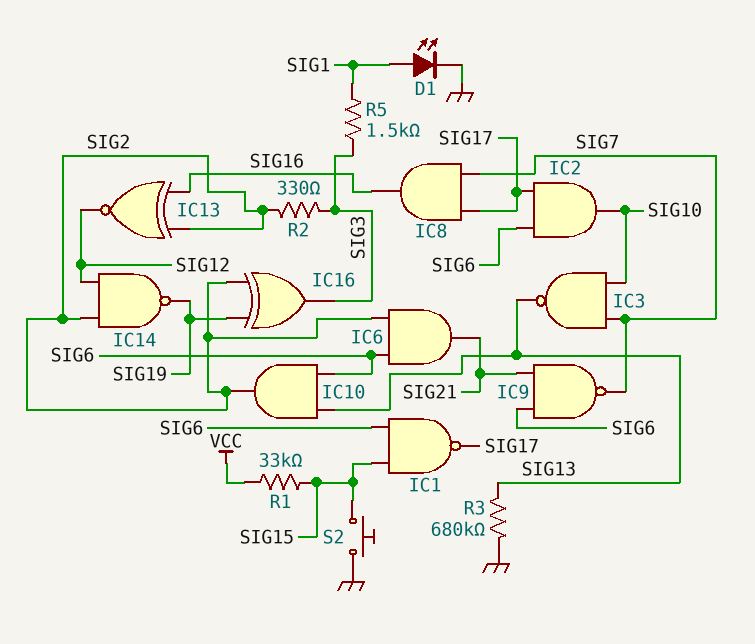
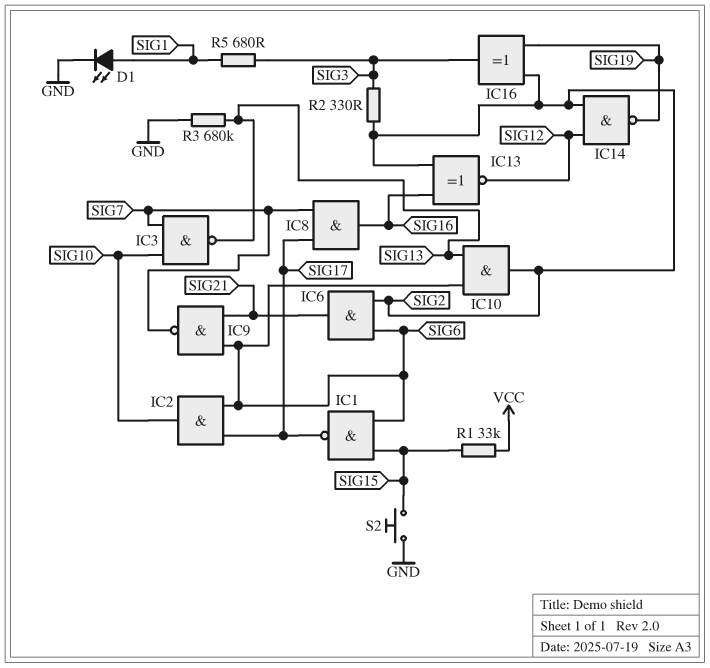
R5: 1.5k (SIG1, SIG3) -> 680 (SIG1, SIG3)

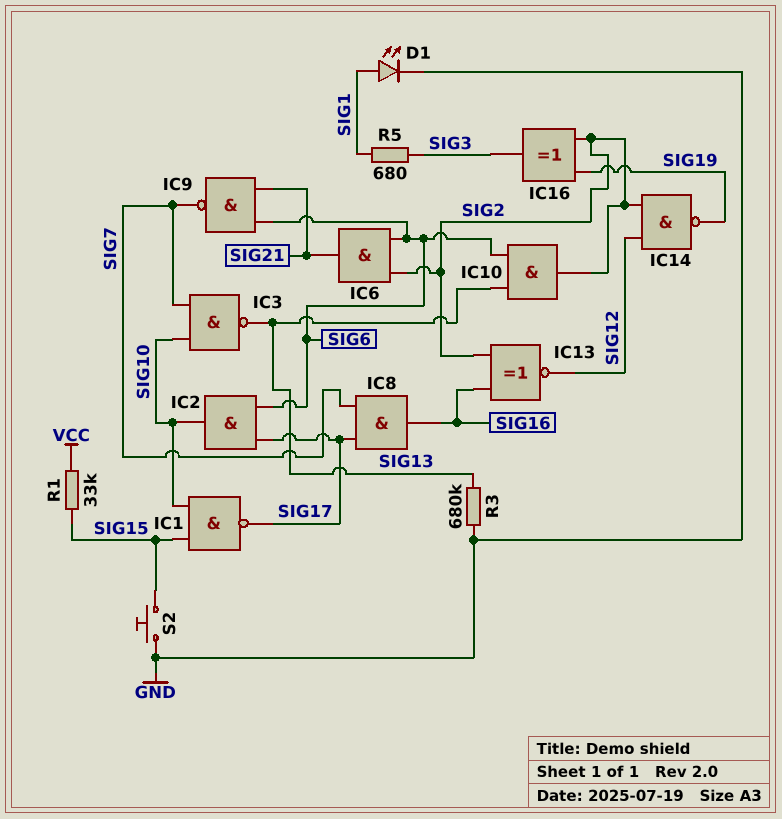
IC1: NAND (in SIG6, in SIG15, out SIG17) -> NAND (in SIG10, in SIG15, out SIG17)
R2: 330 (SIG2, SIG3) -> none

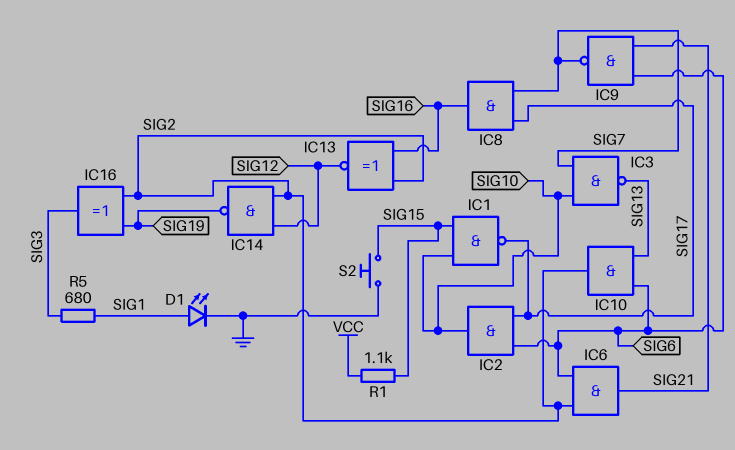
R1: 33k (SIG15, VCC) -> 1.1k (SIG15, VCC)
R3: 680k (GND, SIG13) -> none

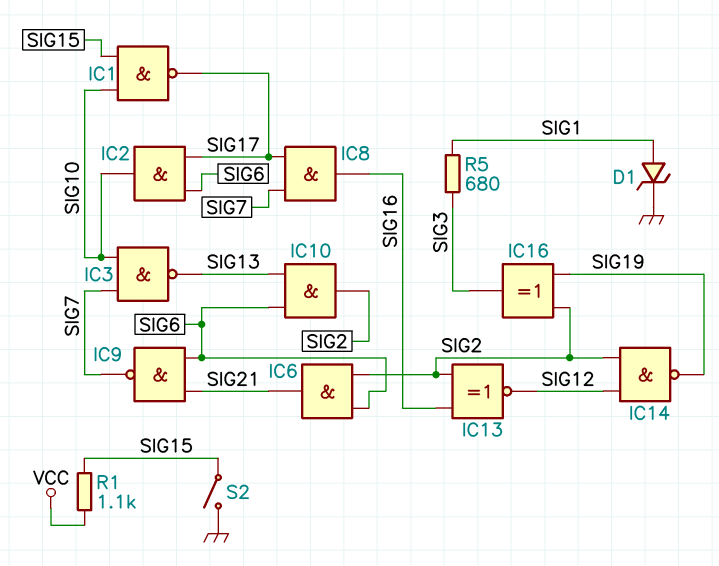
D1: LED (A SIG1, K GND) -> zener (A SIG1, K GND)
S2: button (GND, SIG15) -> switch (GND, SIG15)

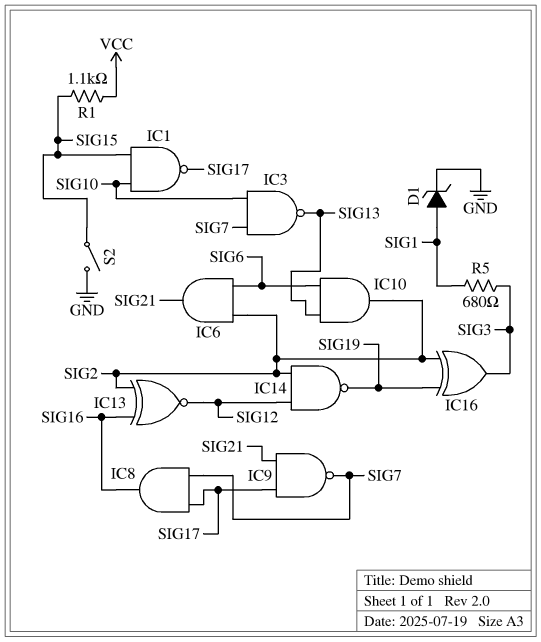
IC2: AND (in SIG6, in SIG17, out SIG10) -> none
IC9: NAND (in SIG6, in SIG21, out SIG7) -> NAND (in SIG17, in SIG21, out SIG7)

